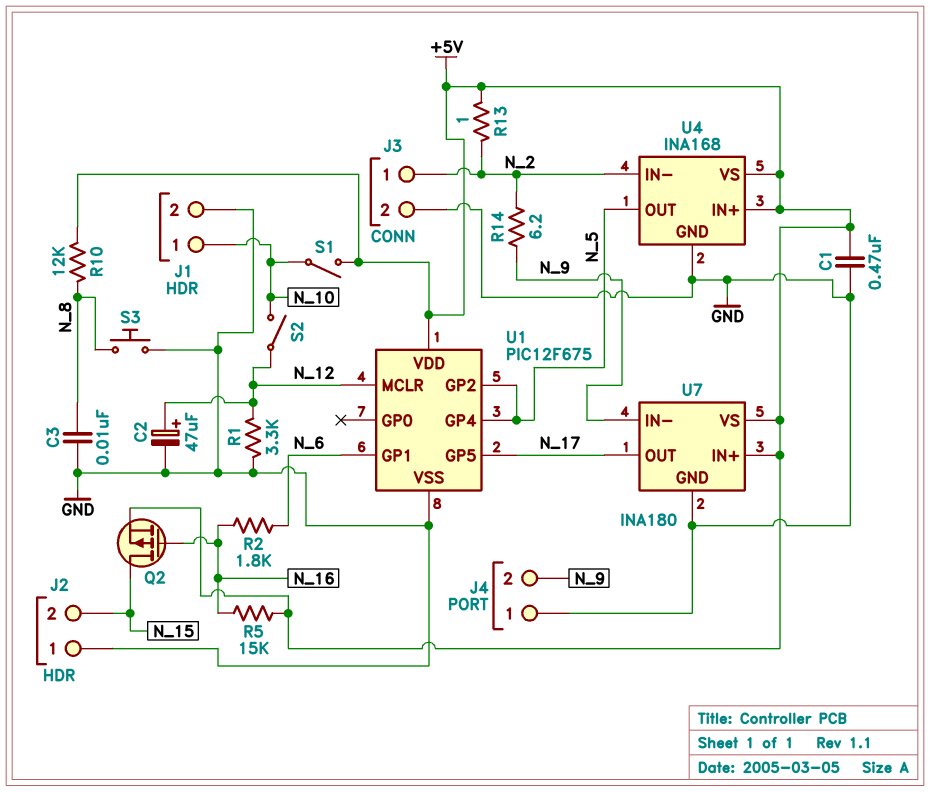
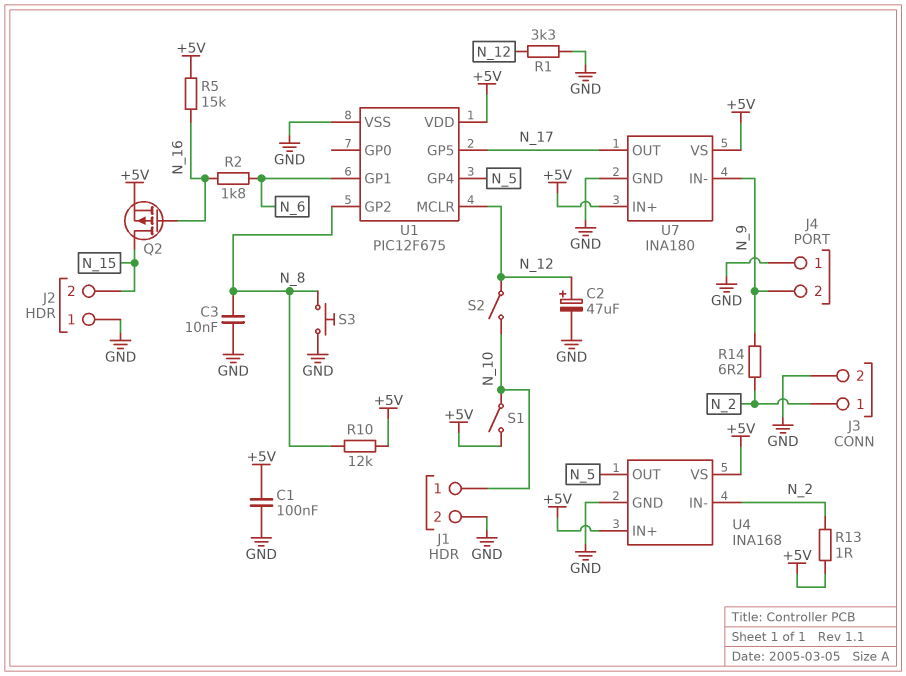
C1: 470nF (+5V, GND) -> 100nF (+5V, GND)
U1 pin GP2: N_5 -> N_8

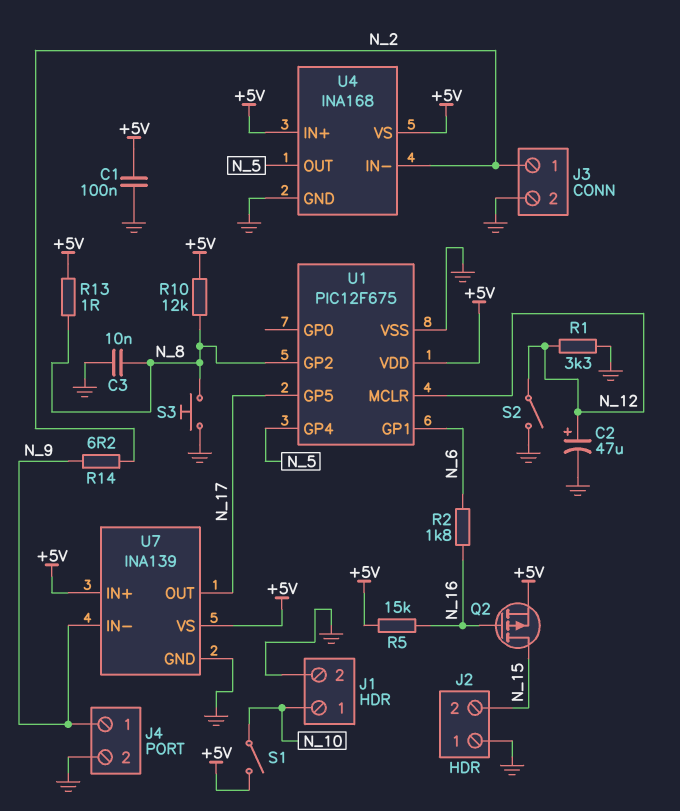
J4 pin 1: GND -> N_9
J4 pin 2: N_9 -> GND
R13: 1 (+5V, N_2) -> 1 (+5V, N_8)
S2: switch (N_10, N_12) -> switch (GND, N_12)
U7: INA180 -> INA139

